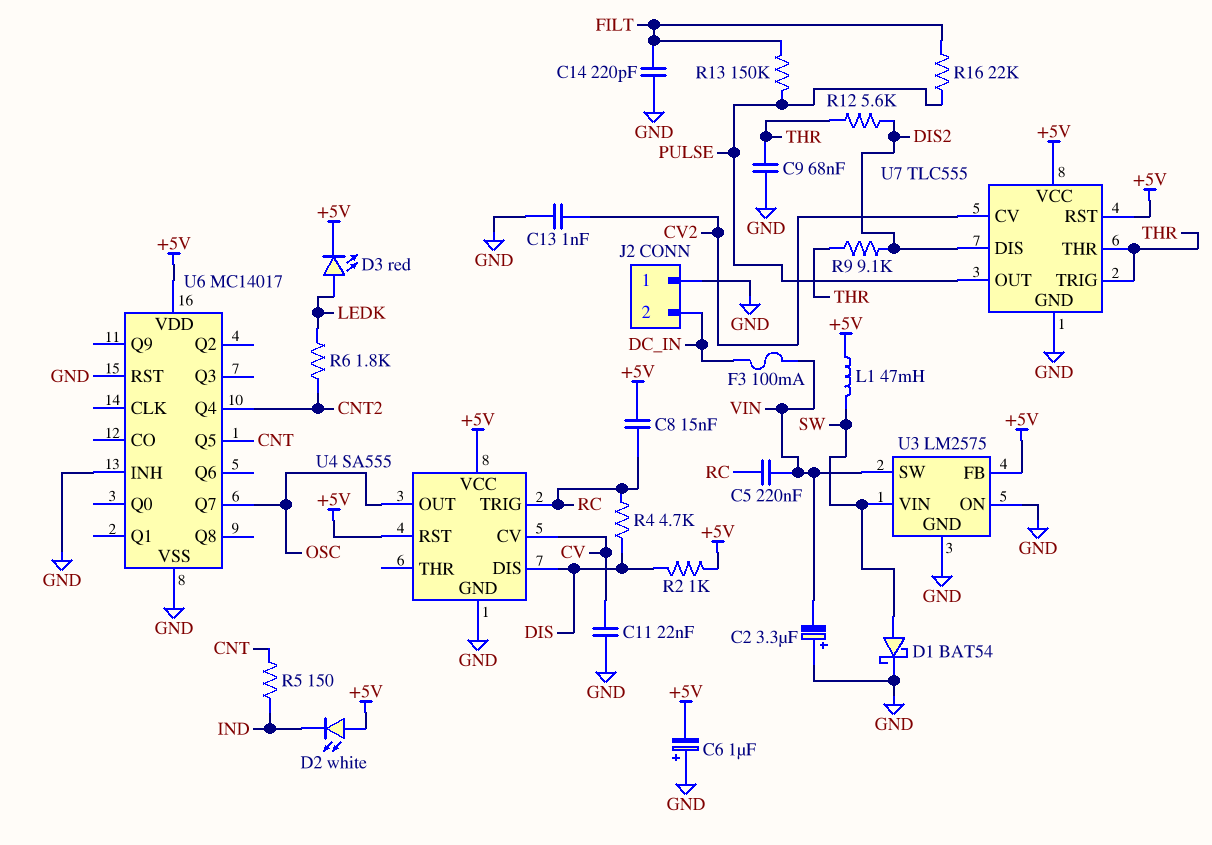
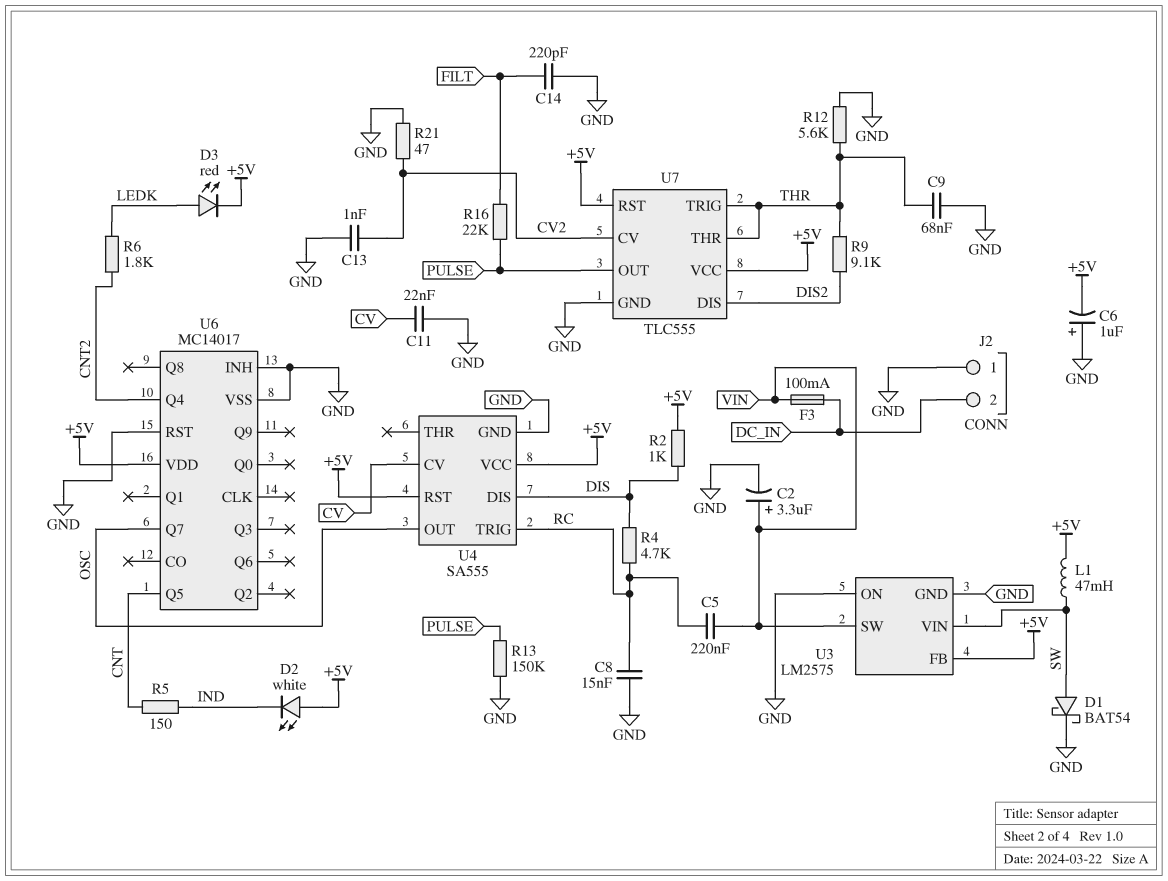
C2: 3.3uF (plus GND, minus VIN) -> 3.3uF (plus VIN, minus GND)
C8: 15nF (+5V, RC) -> 15nF (GND, RC)
R12: 5.6k (DIS2, THR) -> 5.6k (GND, THR)
R13: 150k (FILT, PULSE) -> 150k (GND, PULSE)
R21: none -> 47 (CV2, GND)

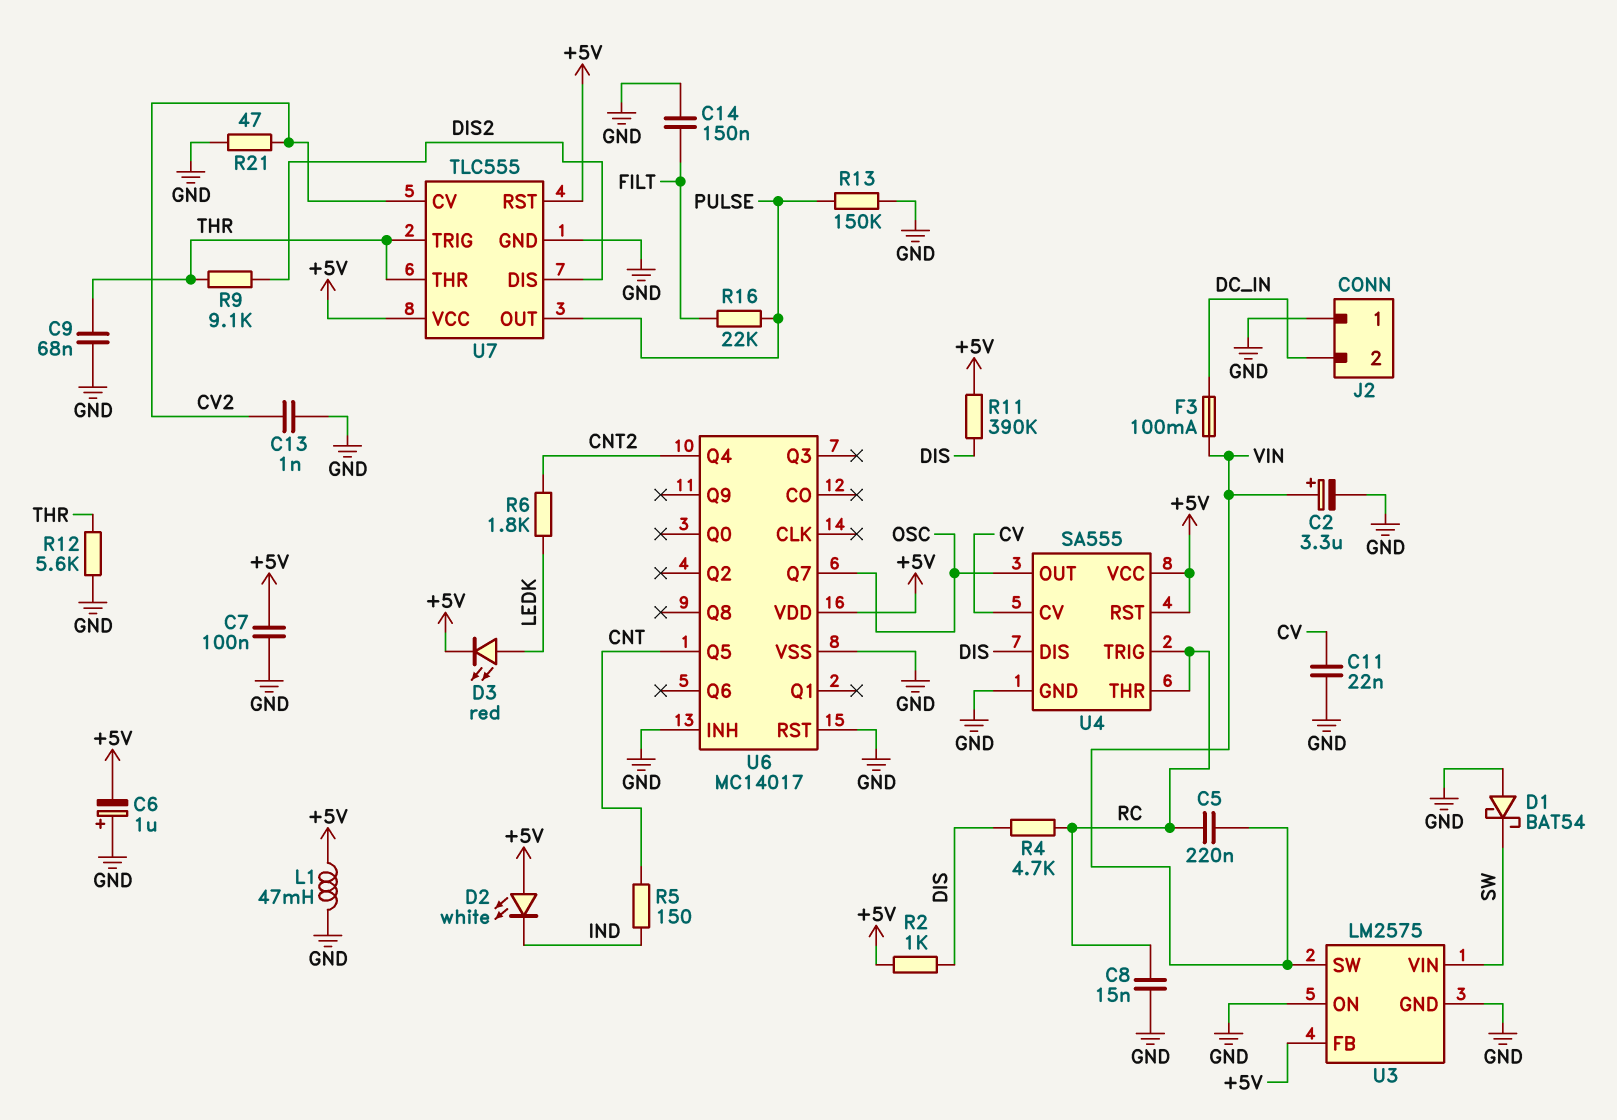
C7: none -> 100nF (+5V, GND)
C14: 220pF (FILT, GND) -> 150nF (FILT, GND)
D1: schottky BAT54 (A SW, K GND) -> schottky BAT54 (A GND, K SW)
L1: 47mH (+5V, SW) -> 47mH (+5V, GND)
R11: none -> 390k (+5V, DIS)
U4 pin THR: none -> RC

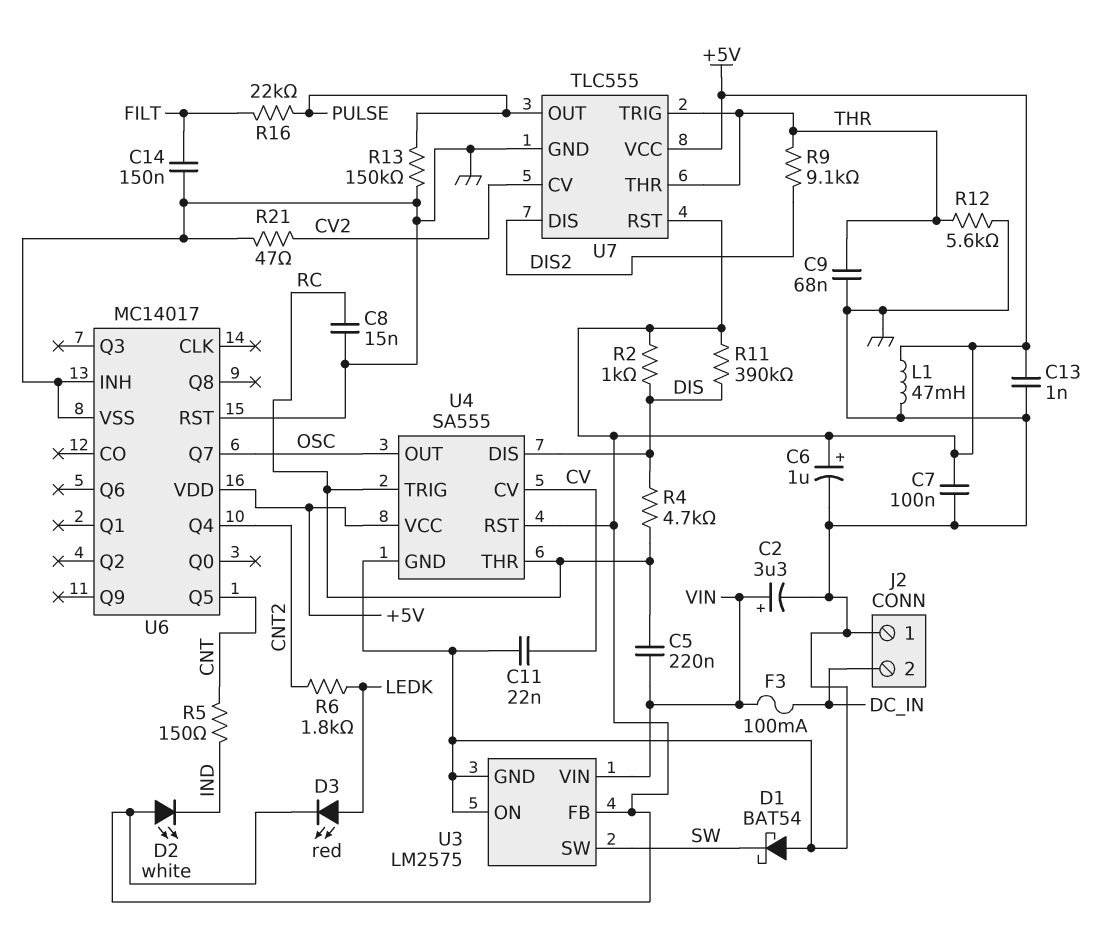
C6: 1uF (plus GND, minus +5V) -> 1uF (plus +5V, minus GND)
C13: 1nF (CV2, GND) -> 1nF (+5V, GND)
U3 pin SW: VIN -> SW
U3 pin VIN: SW -> VIN

